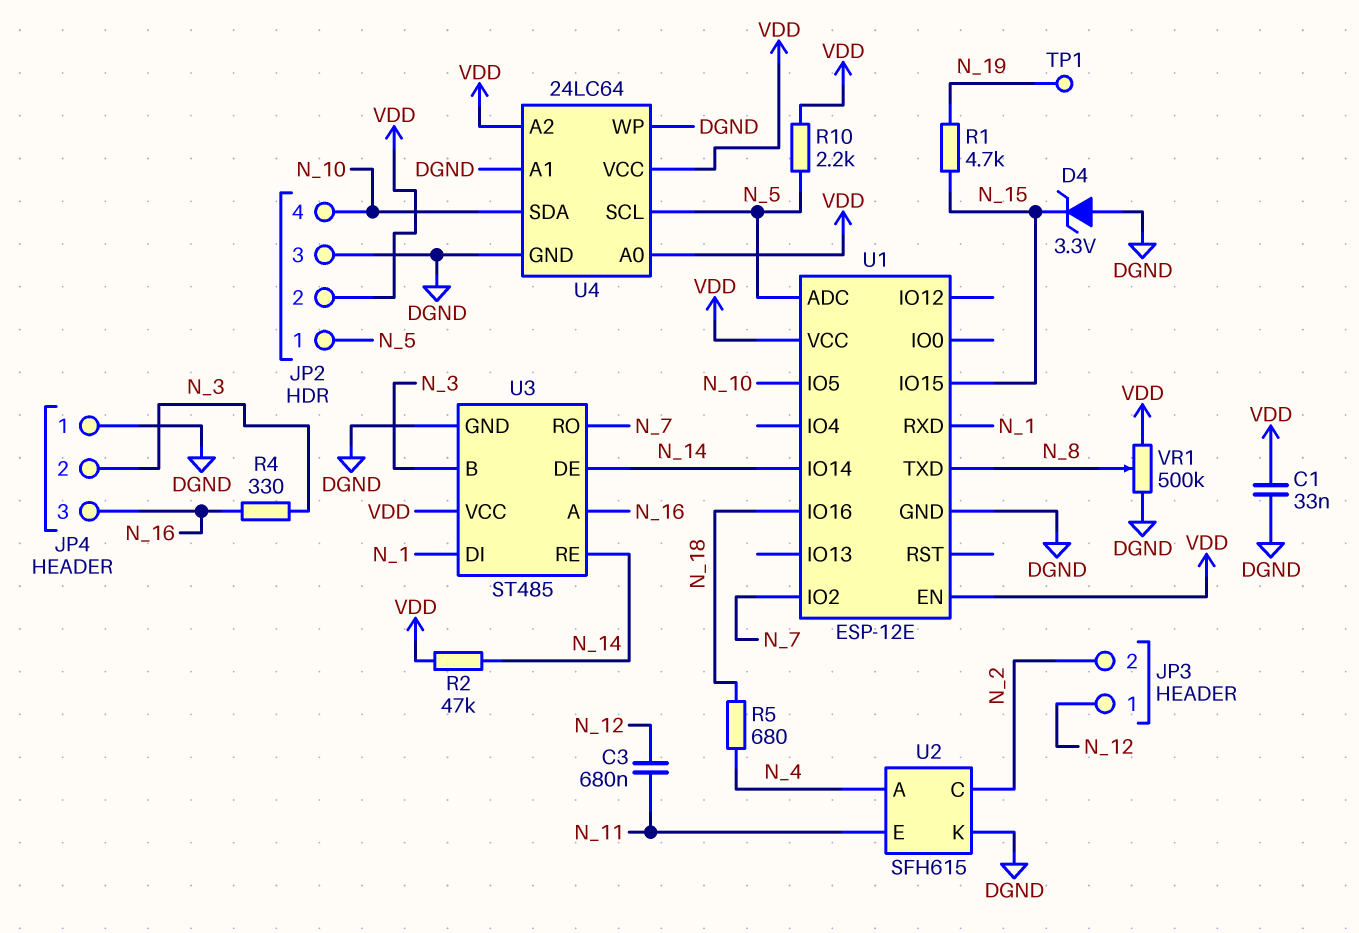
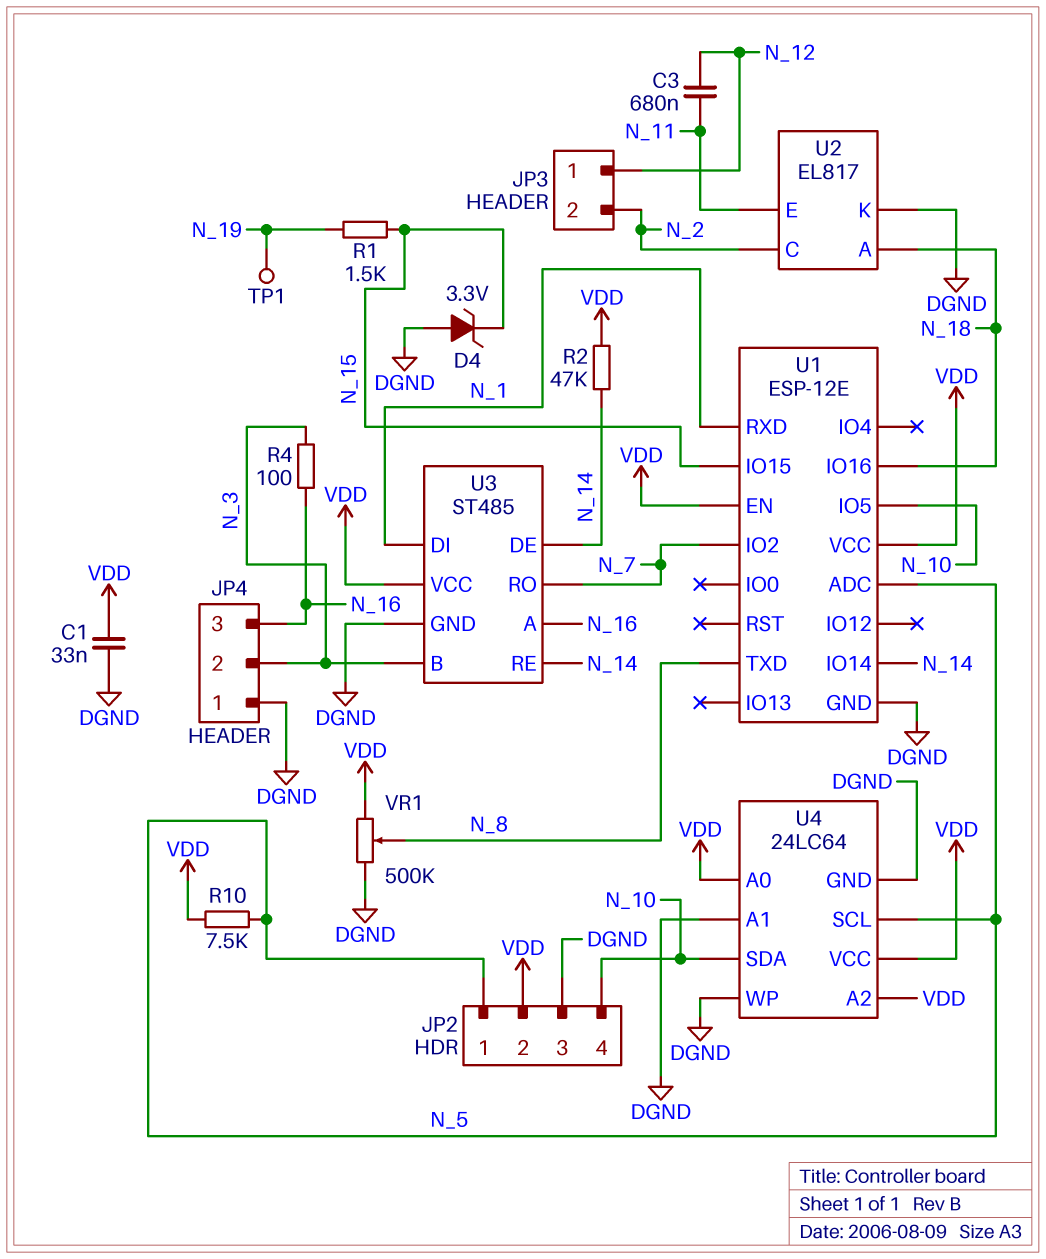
R1: 4.7k (N_15, N_19) -> 1.5k (N_15, N_19)
R4: 330 (N_3, N_16) -> 100 (N_3, N_16)
R5: 680 (N_4, N_18) -> none
R10: 2.2k (N_5, VDD) -> 7.5k (N_5, VDD)
U2: SFH615 -> EL817
U2 pin A: N_4 -> N_18

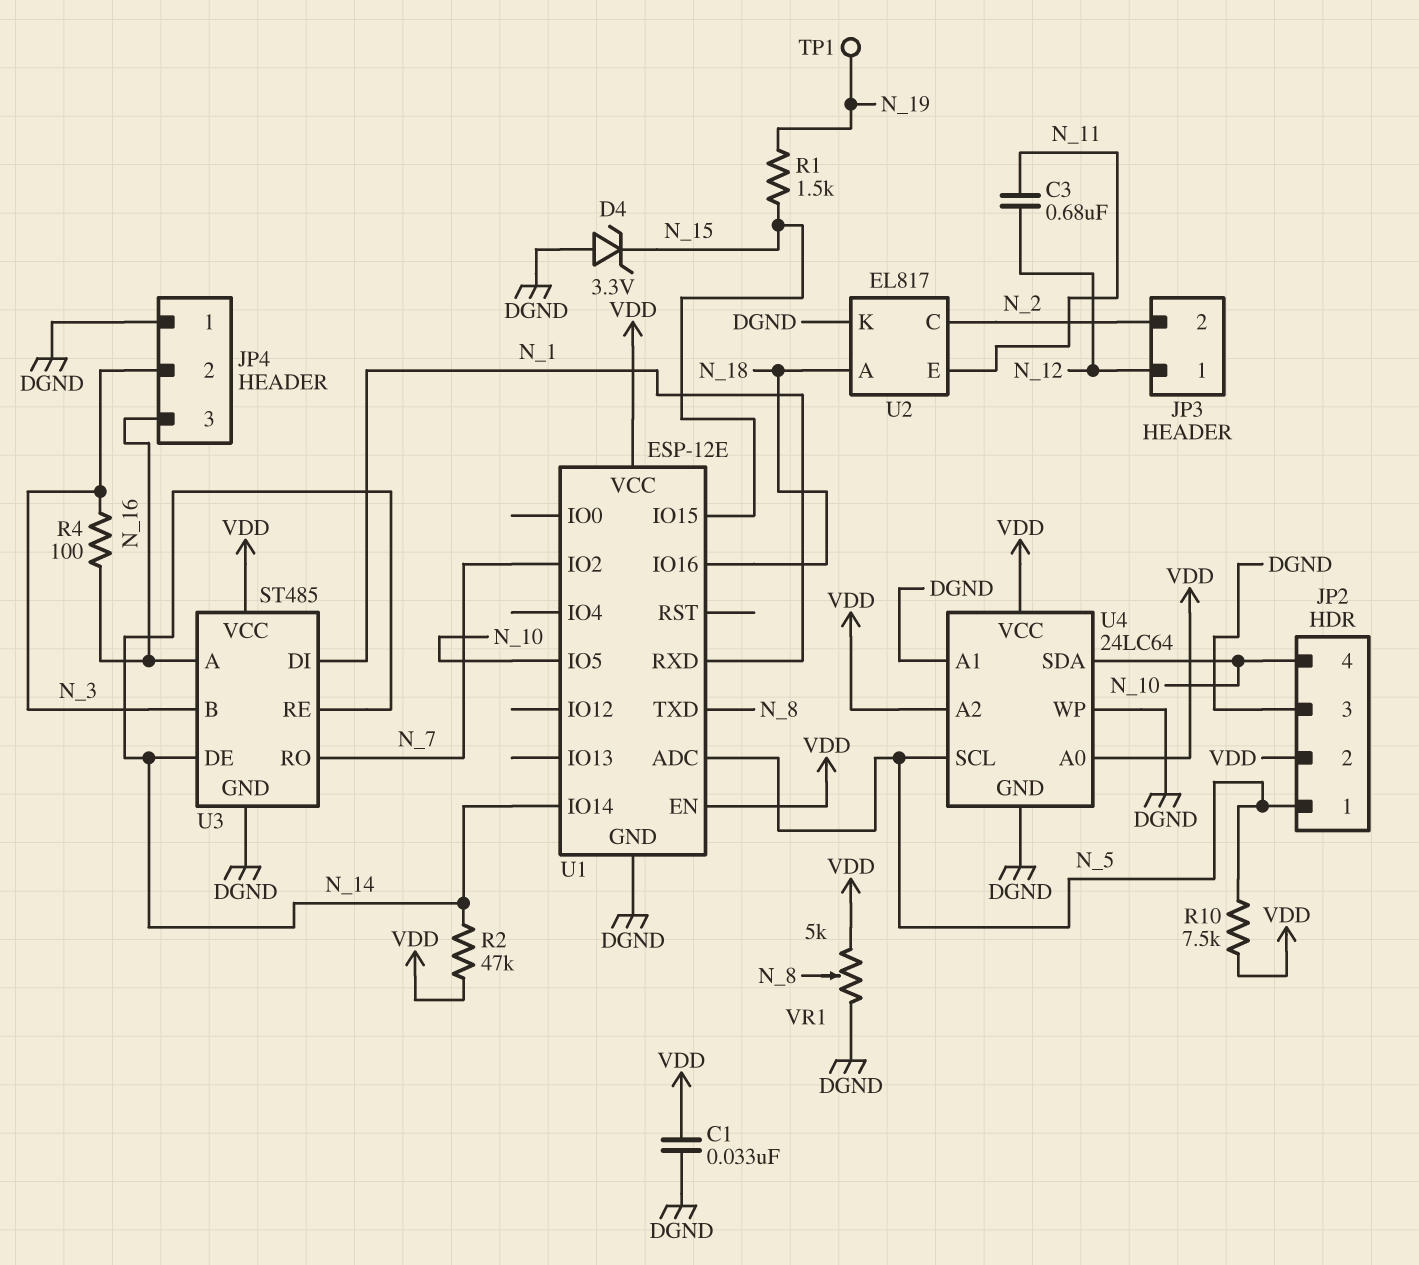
VR1: 500k (DGND, VDD, wiper N_8) -> 5k (DGND, VDD, wiper N_8)

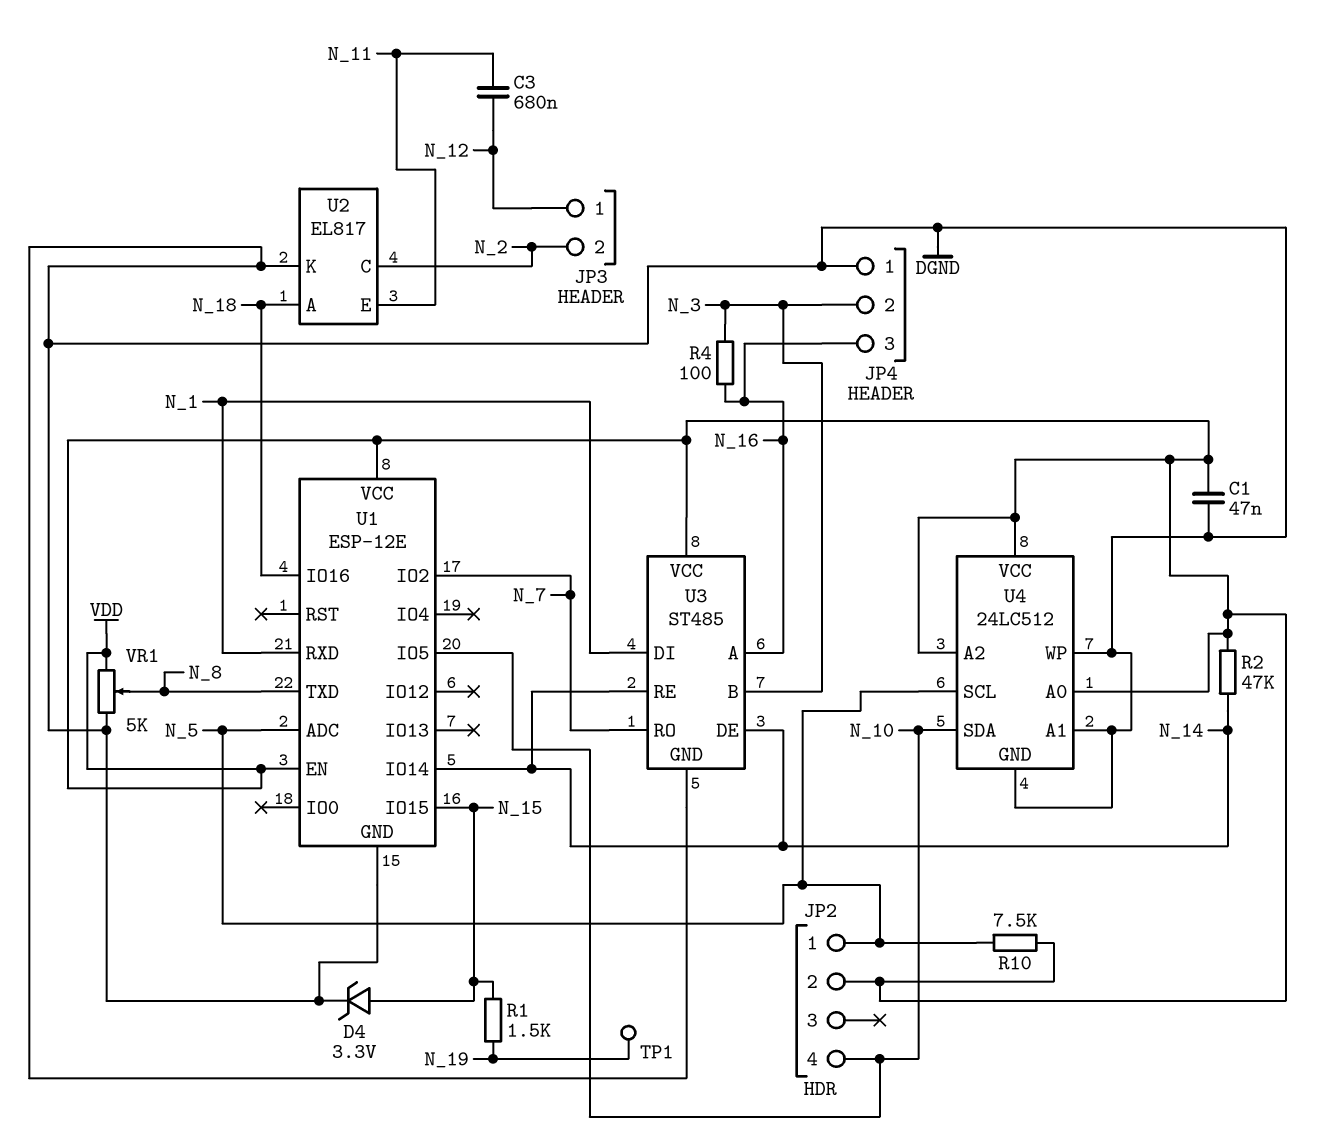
C1: 33nF (DGND, VDD) -> 47nF (DGND, VDD)
D4: zener 3.3V (A DGND, K N_15) -> zener 3.3V (A N_15, K DGND)
JP2 pin 3: DGND -> none
U4: 24LC64 -> 24LC512

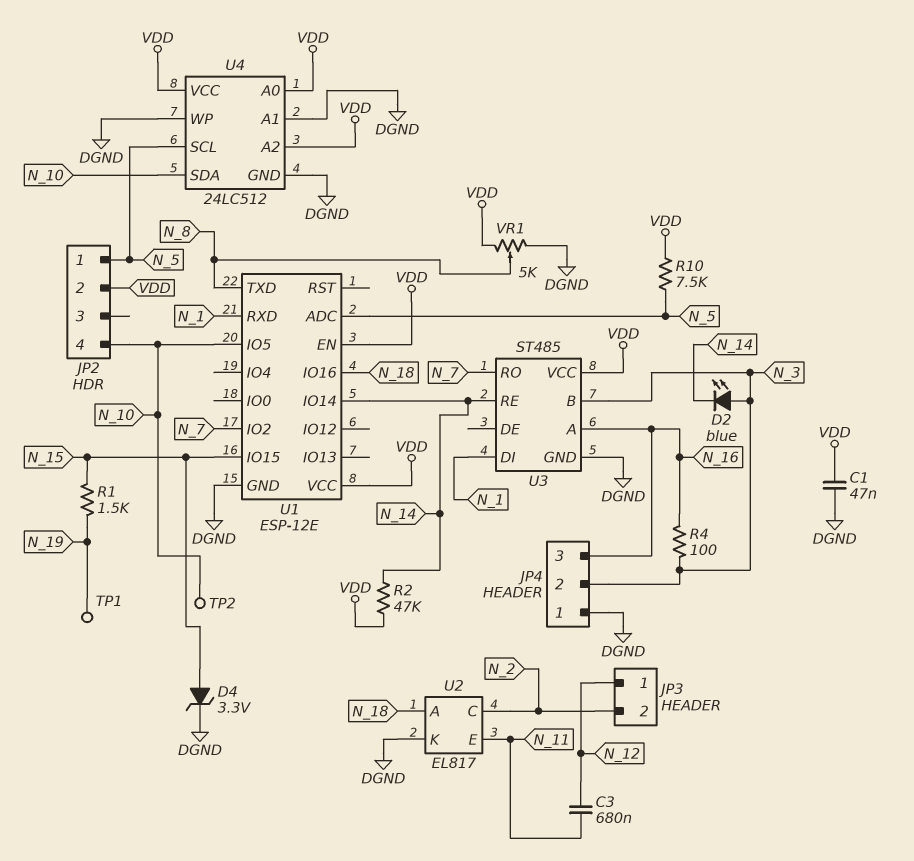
D2: none -> LED blue (A N_3, K N_14)
TP2: none -> test point (N_10)
U3 pin DE: N_14 -> none

